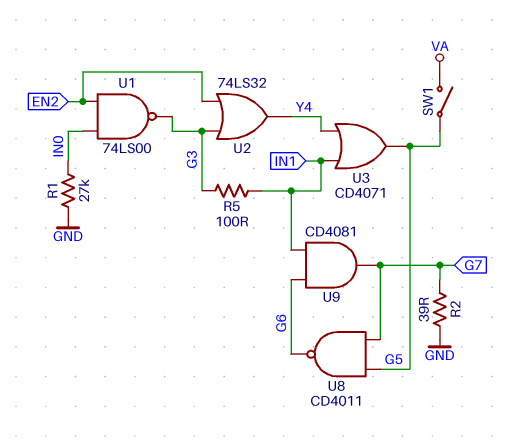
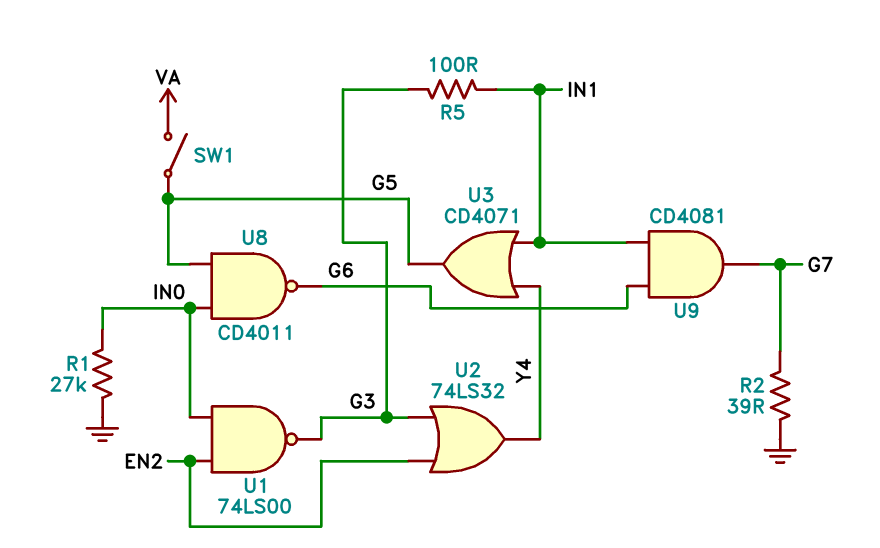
U8: NAND CD4011 (in G5, in G7, out G6) -> NAND CD4011 (in G5, in IN0, out G6)

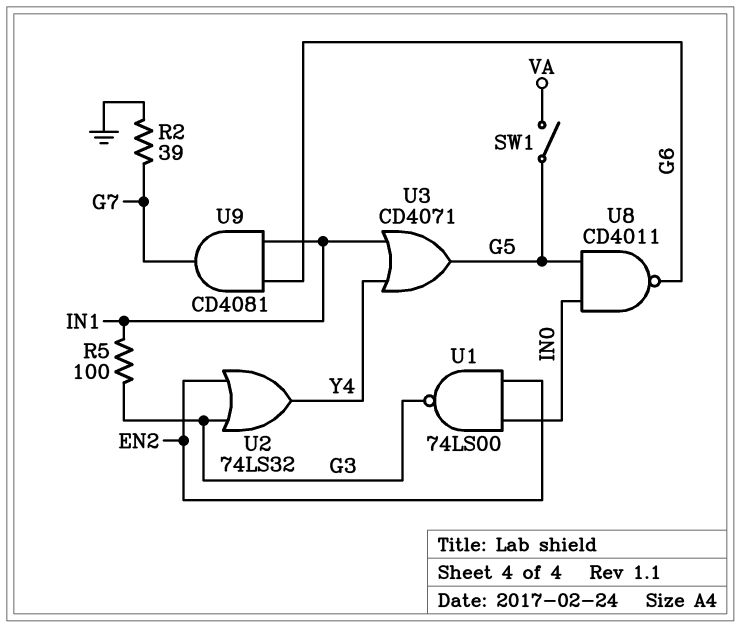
R1: 27k (GND, IN0) -> none

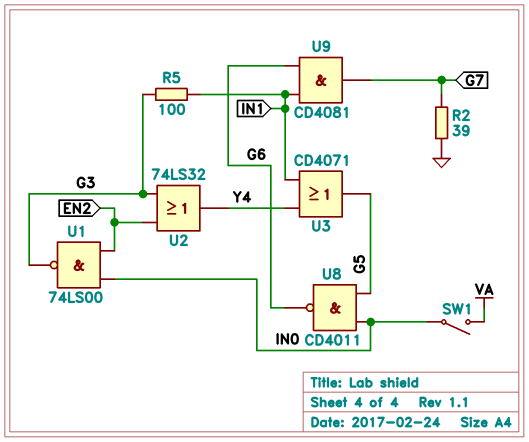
SW1: switch (G5, VA) -> switch (IN0, VA)

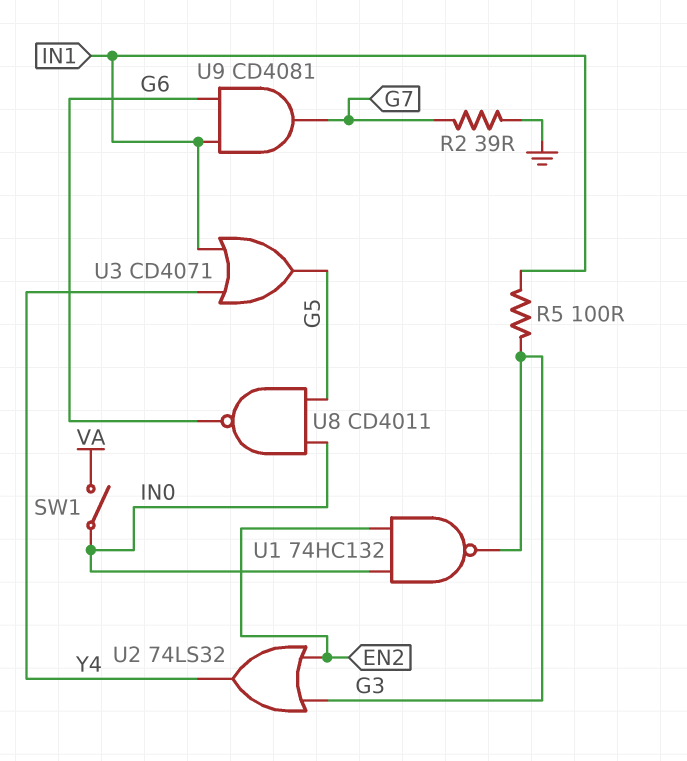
U1: NAND 74LS00 (in EN2, in IN0, out G3) -> NAND 74HC132 (in EN2, in IN0, out G3)

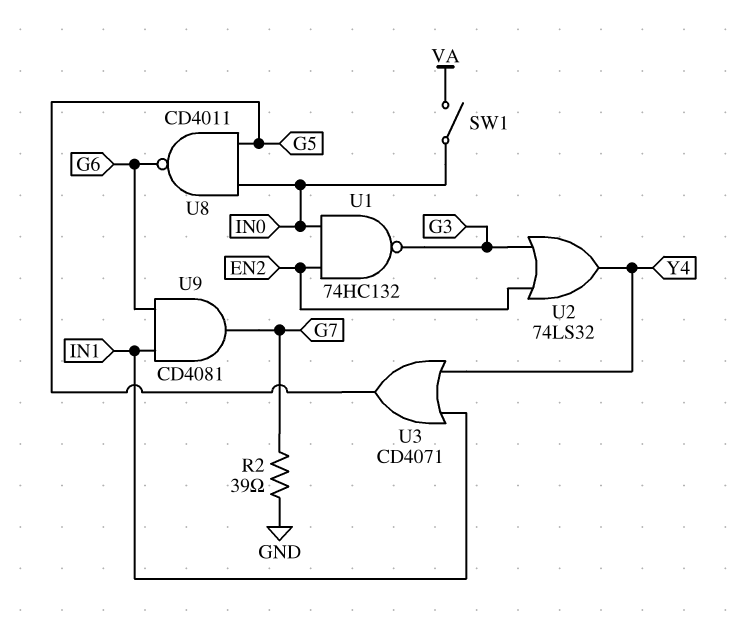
R5: 100 (G3, IN1) -> none

